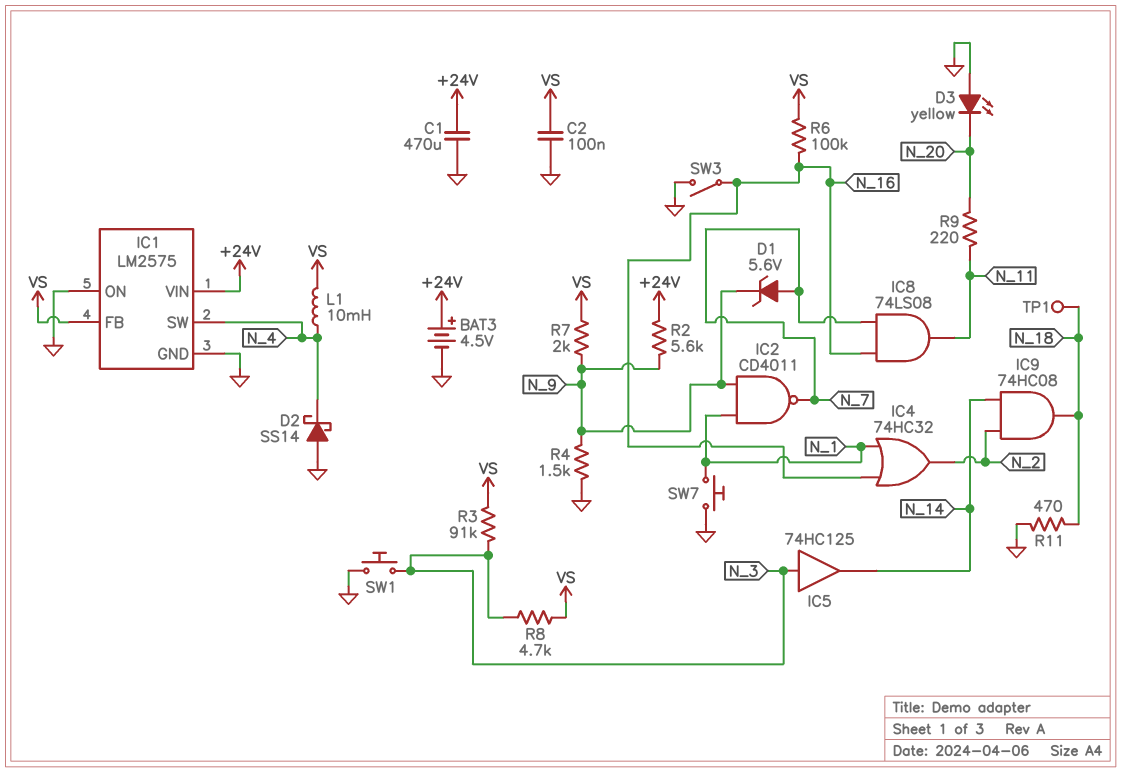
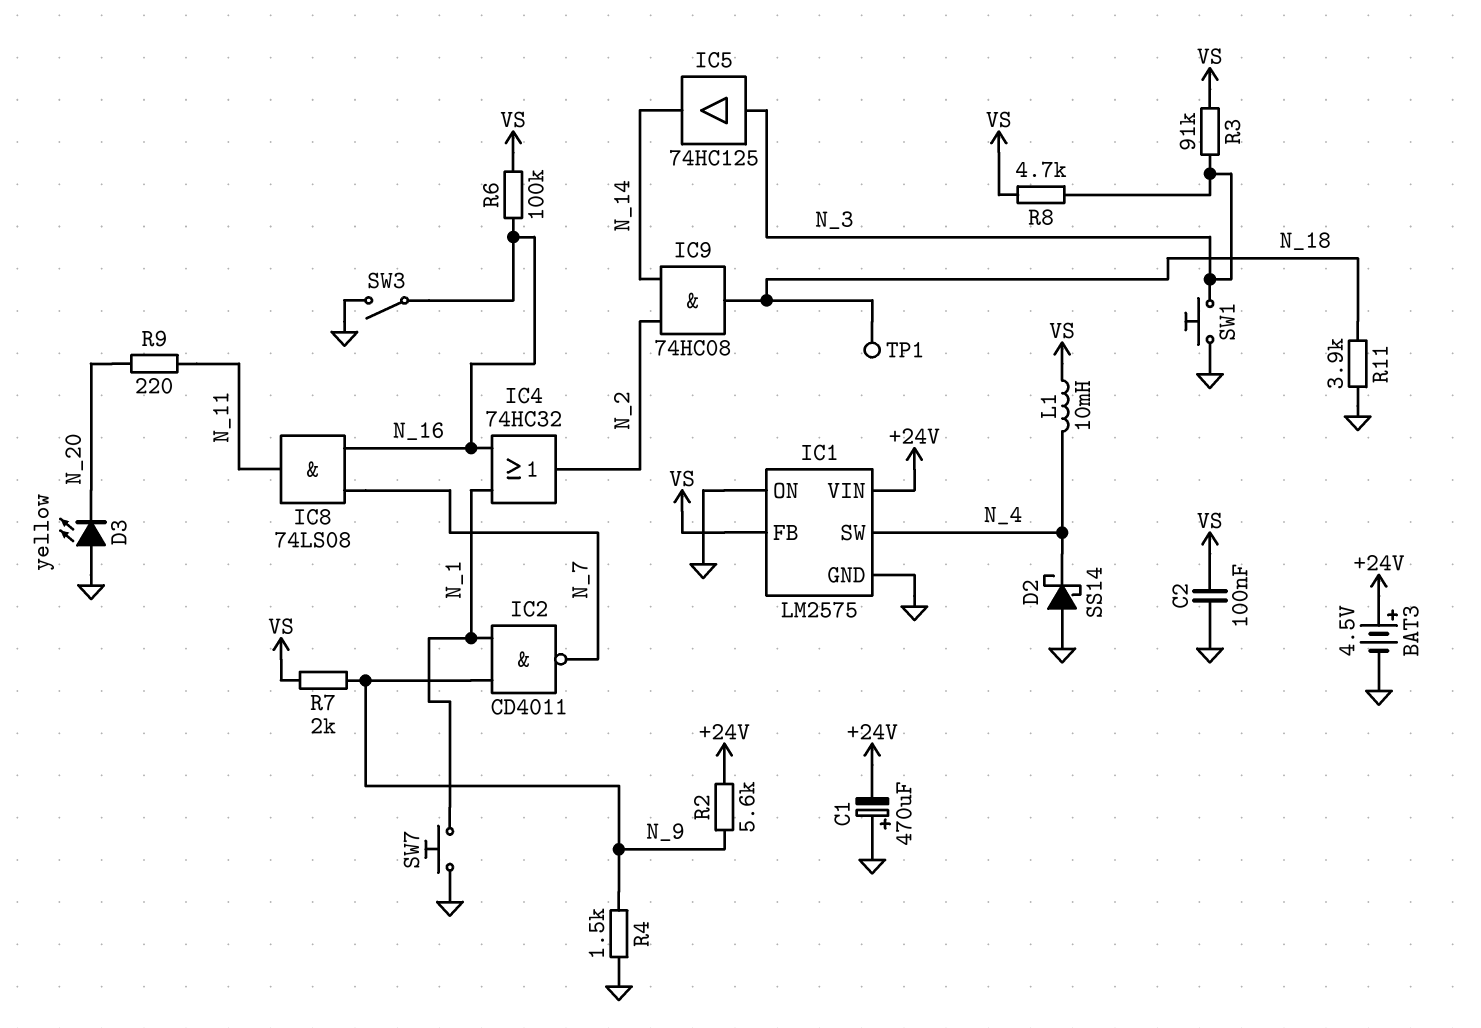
C1: 470uF (+24V, GND) -> 470uF (plus GND, minus +24V)
D1: zener 5.6V (A N_7, K N_9) -> none
R11: 470 (GND, N_18) -> 3.9k (GND, N_18)

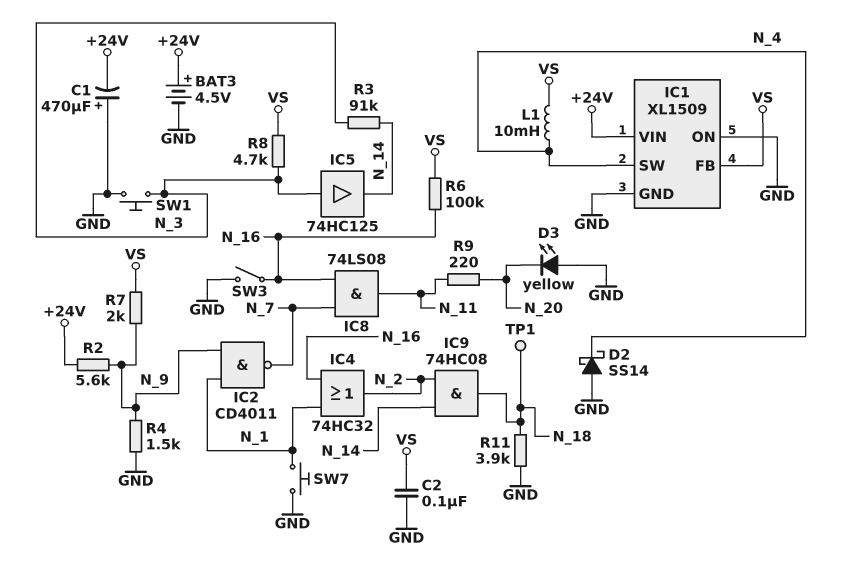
IC1: LM2575 -> XL1509
R3: 91k (N_3, VS) -> 91k (N_3, N_14)

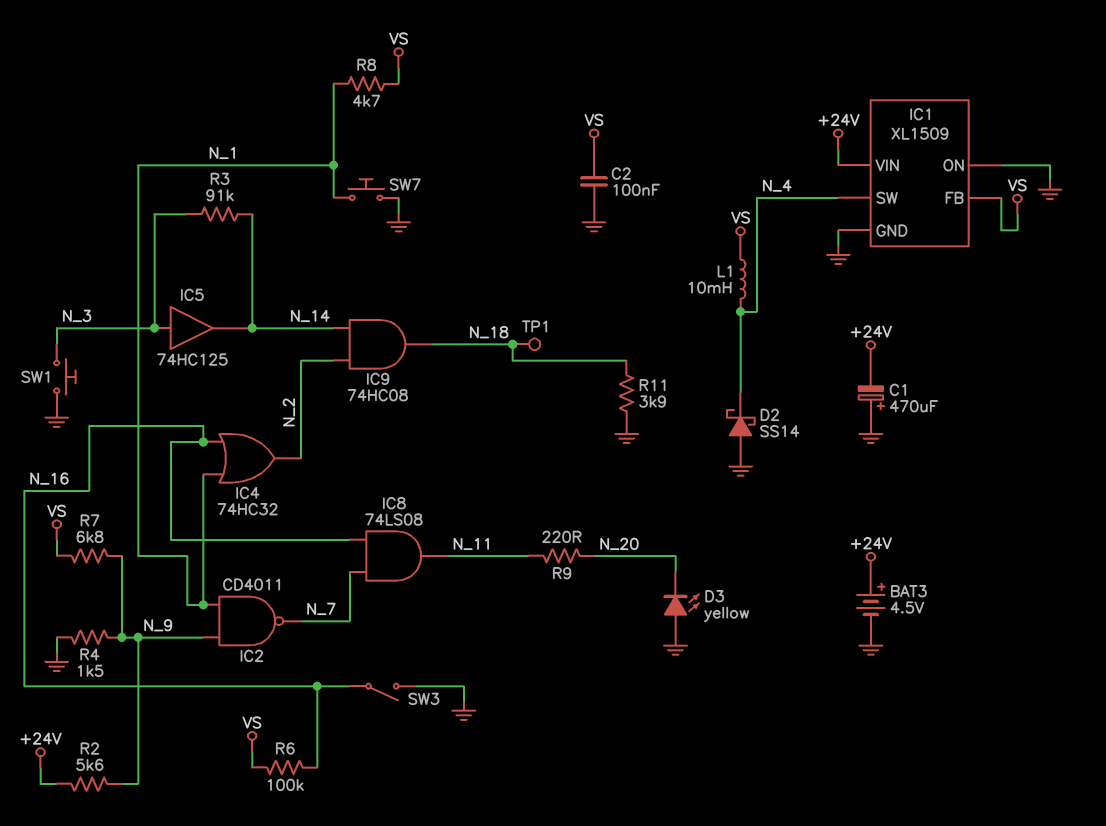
R7: 2k (N_9, VS) -> 6.8k (N_9, VS)
R8: 4.7k (N_3, VS) -> 4.7k (N_1, VS)

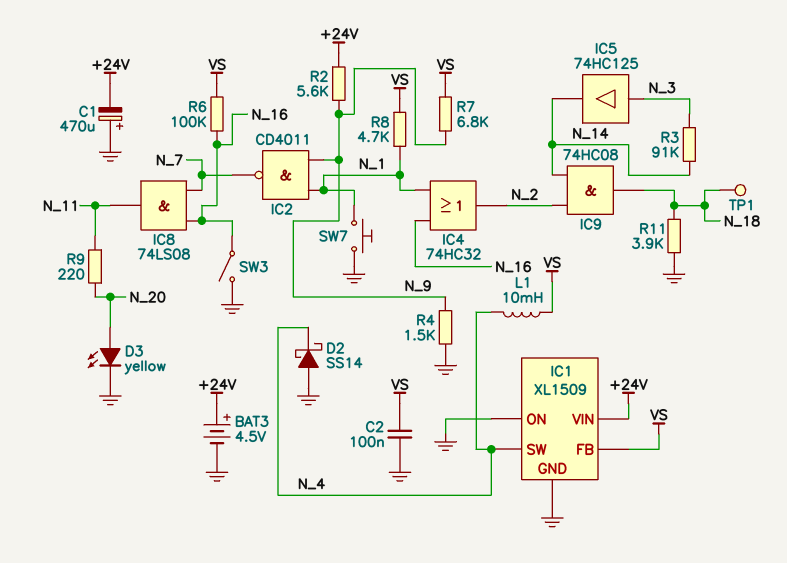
D3: LED yellow (A GND, K N_20) -> LED yellow (A N_20, K GND)
SW1: button (GND, N_3) -> none

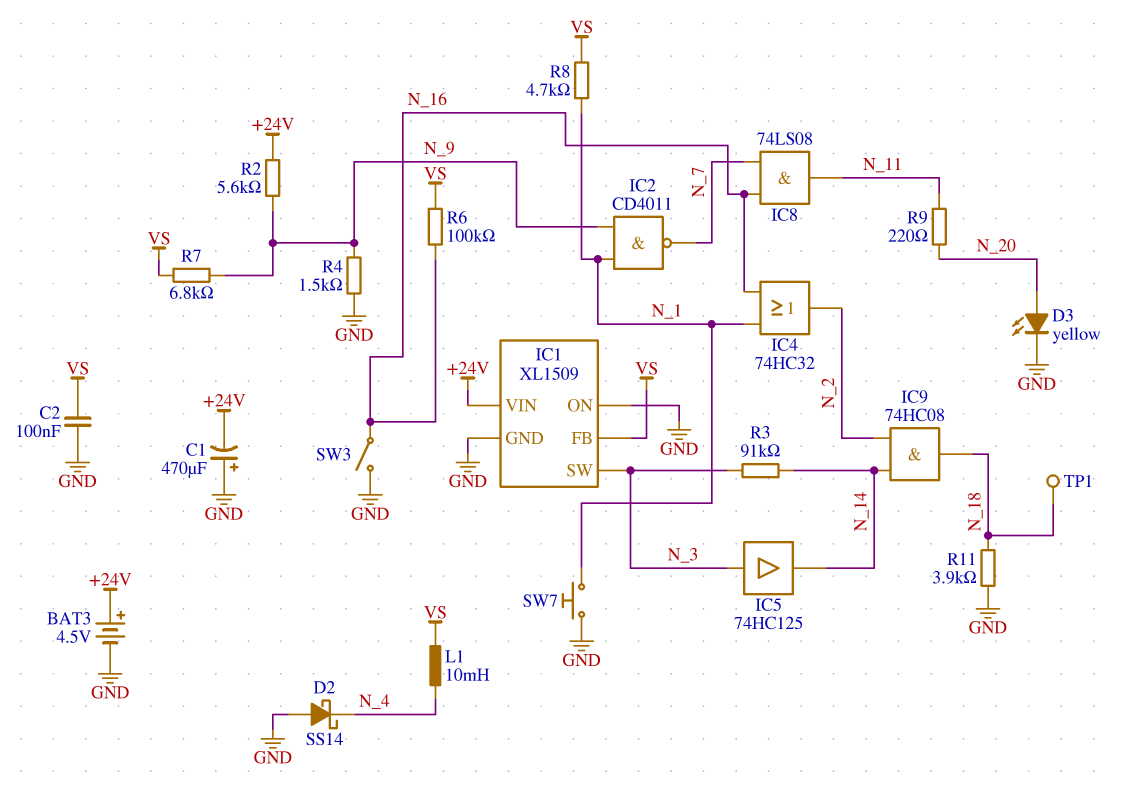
IC1 pin SW: N_4 -> N_3

